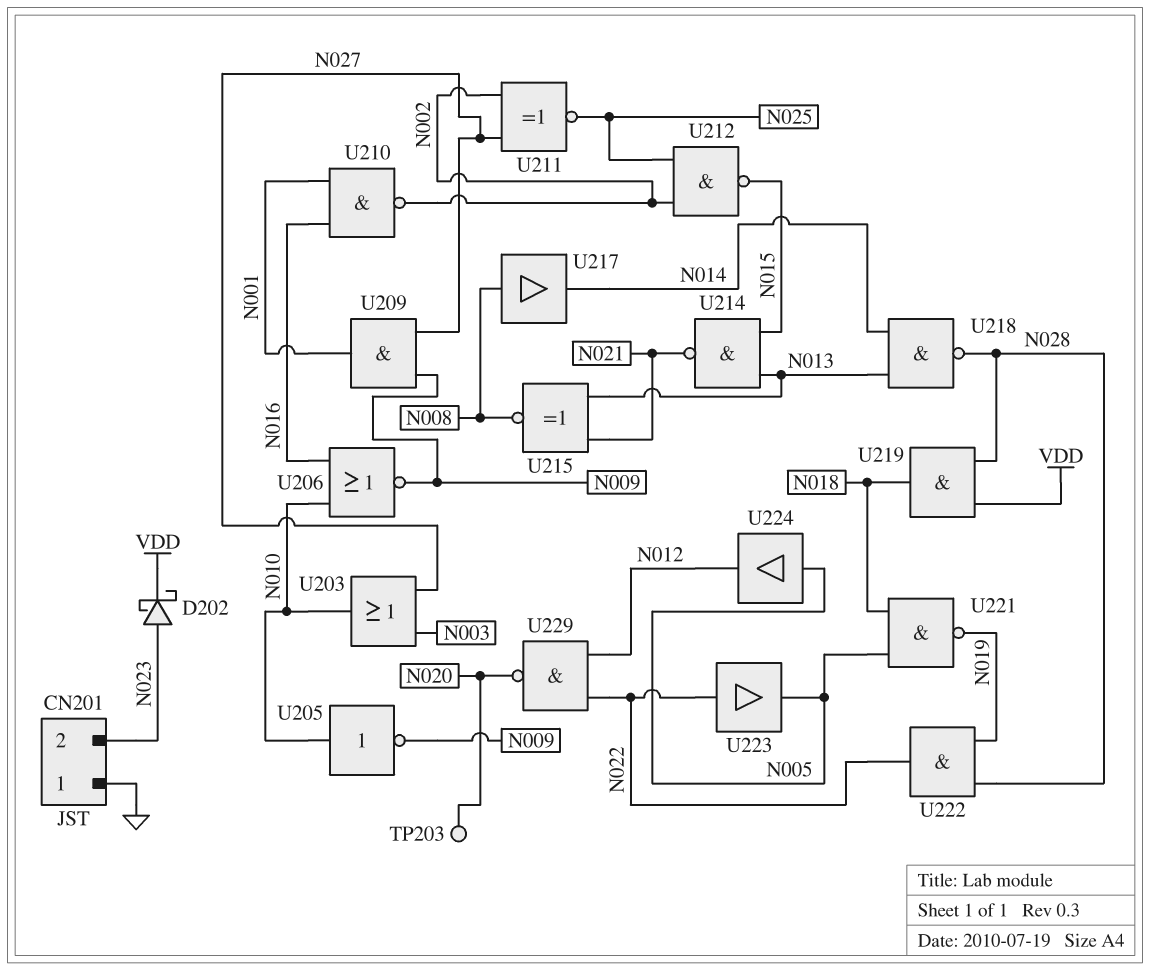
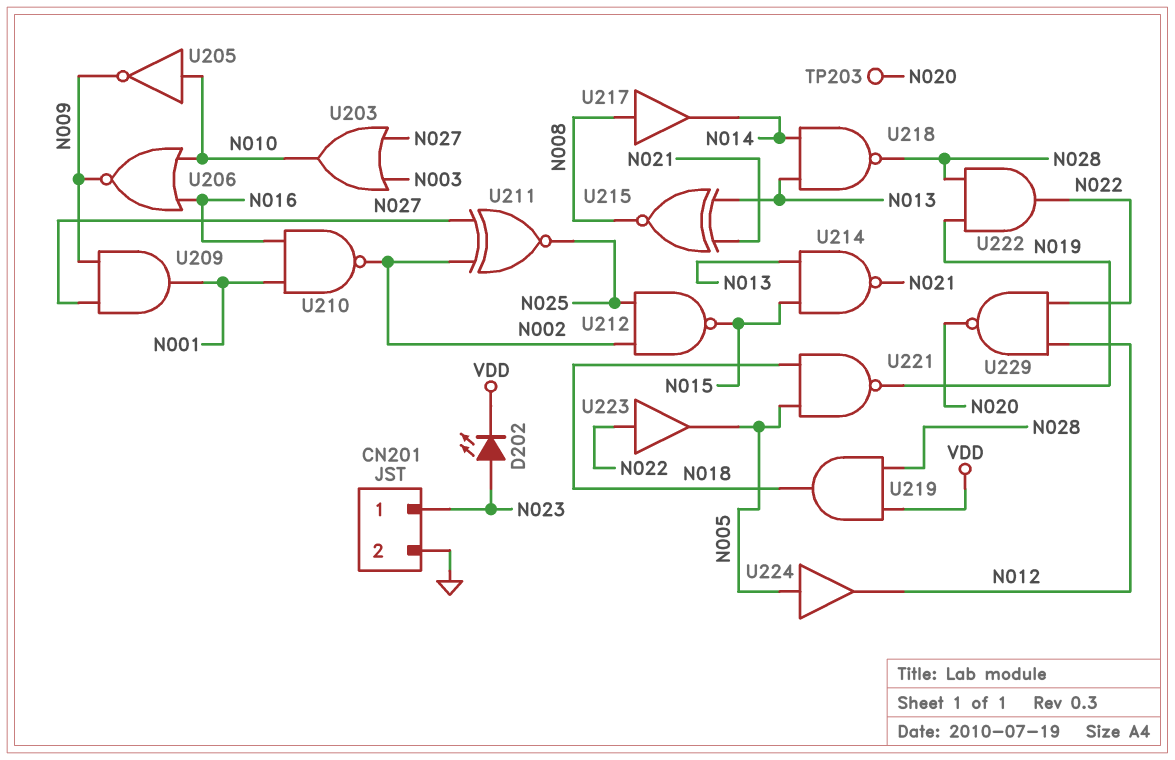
CN201 pin 1: GND -> N023
CN201 pin 2: N023 -> GND
D202: schottky (A N023, K VDD) -> LED (A N023, K VDD)

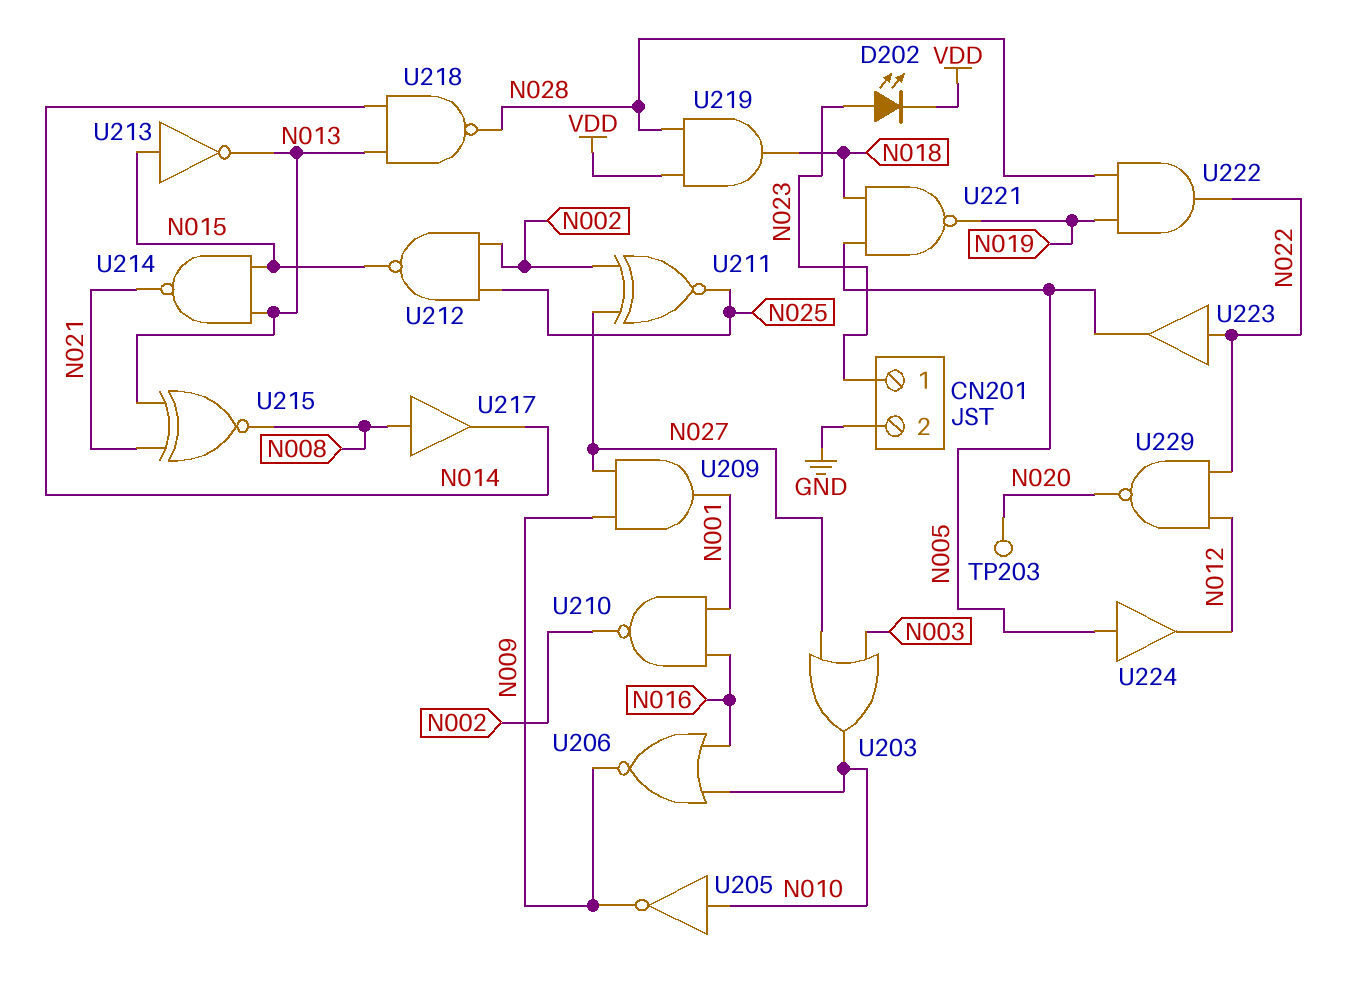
U213: none -> NOT (in N015, out N013)

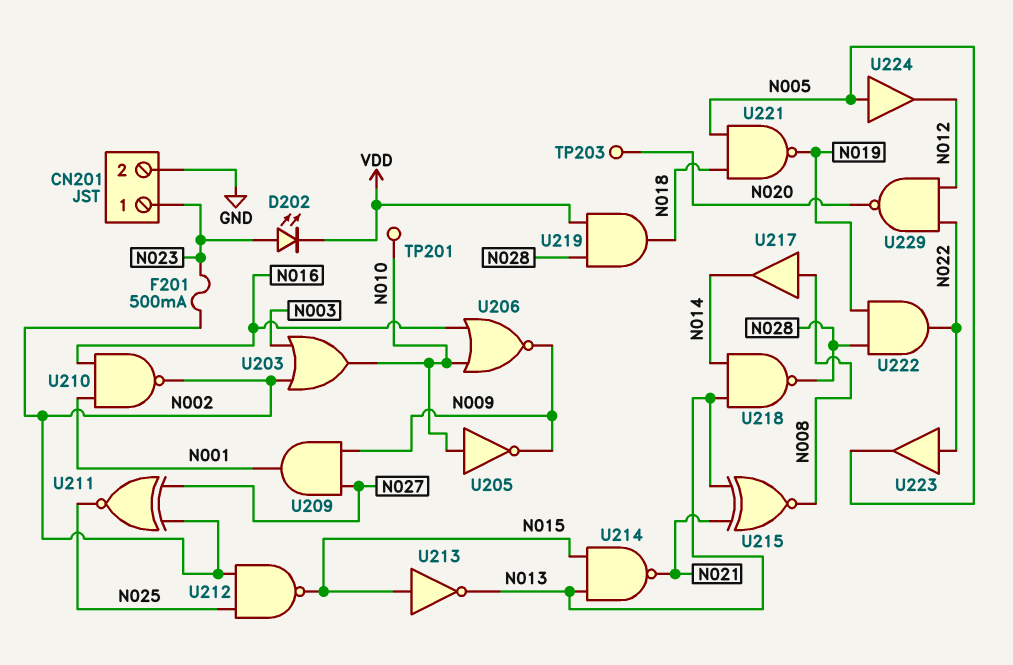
F201: none -> 500mA (N002, N023)
TP201: none -> test point (N010)
U203: OR (in N003, in N027, out N010) -> OR (in N002, in N003, out N010)

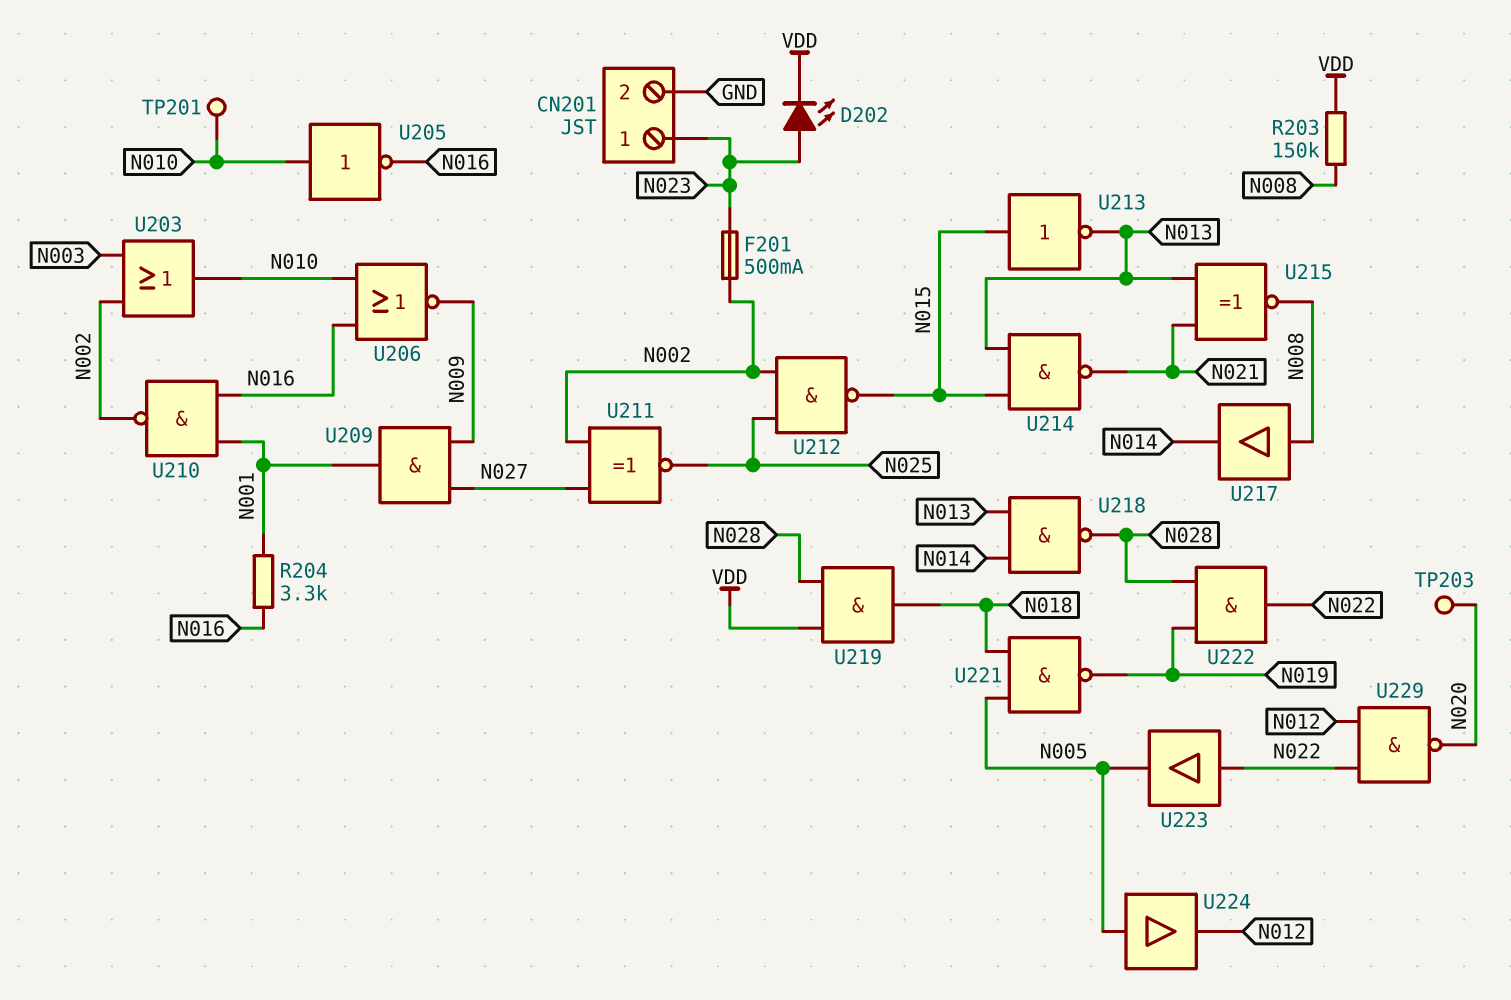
R203: none -> 150k (N008, VDD)
R204: none -> 3.3k (N001, N016)
U205: NOT (in N010, out N009) -> NOT (in N010, out N016)

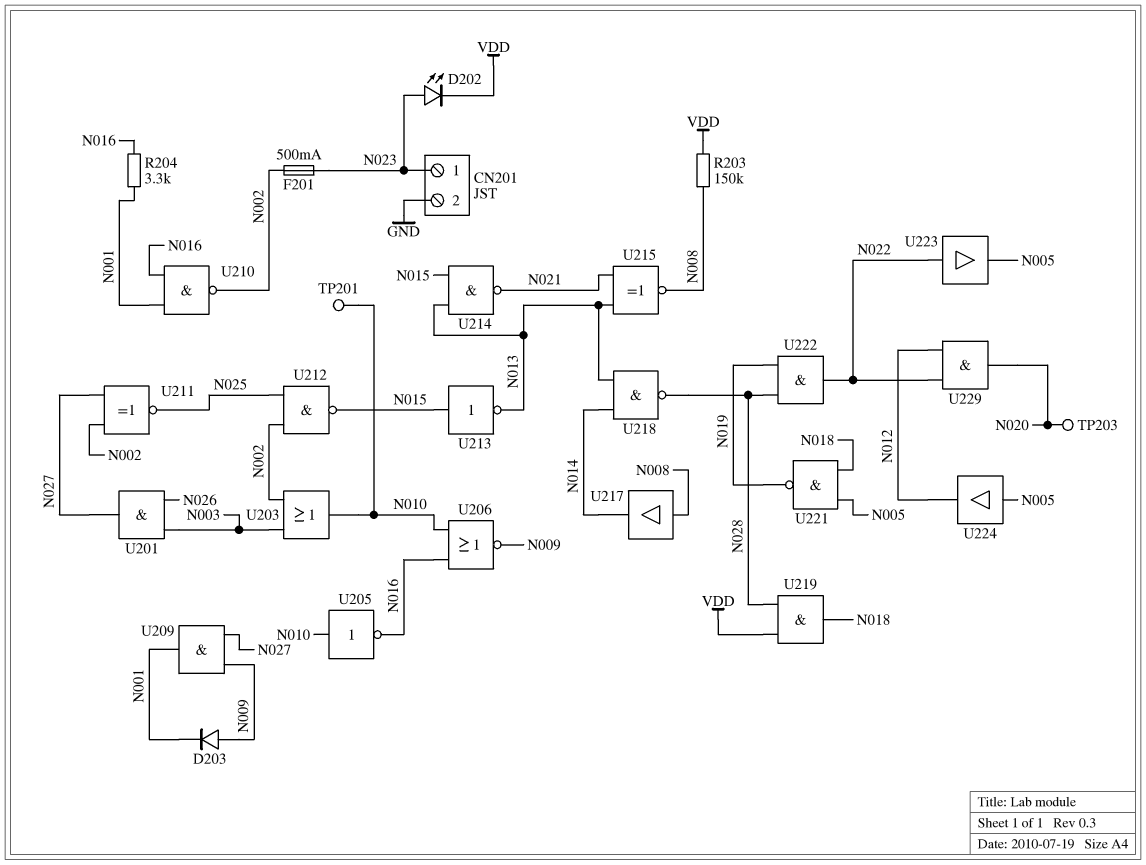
D203: none -> diode (A N009, K N001)
U201: none -> AND (in N003, in N026, out N027)
U229: NAND (in N012, in N022, out N020) -> AND (in N012, in N022, out N020)

